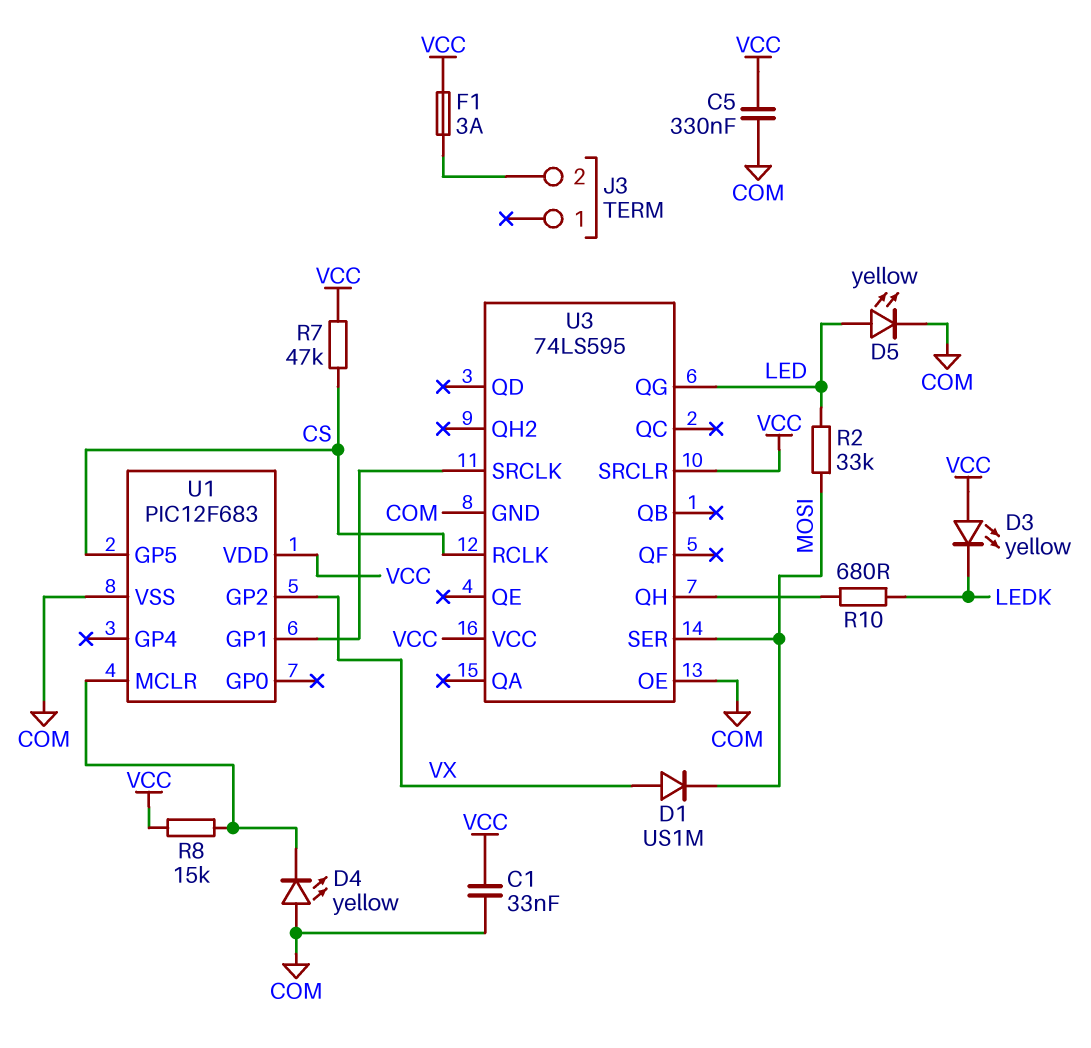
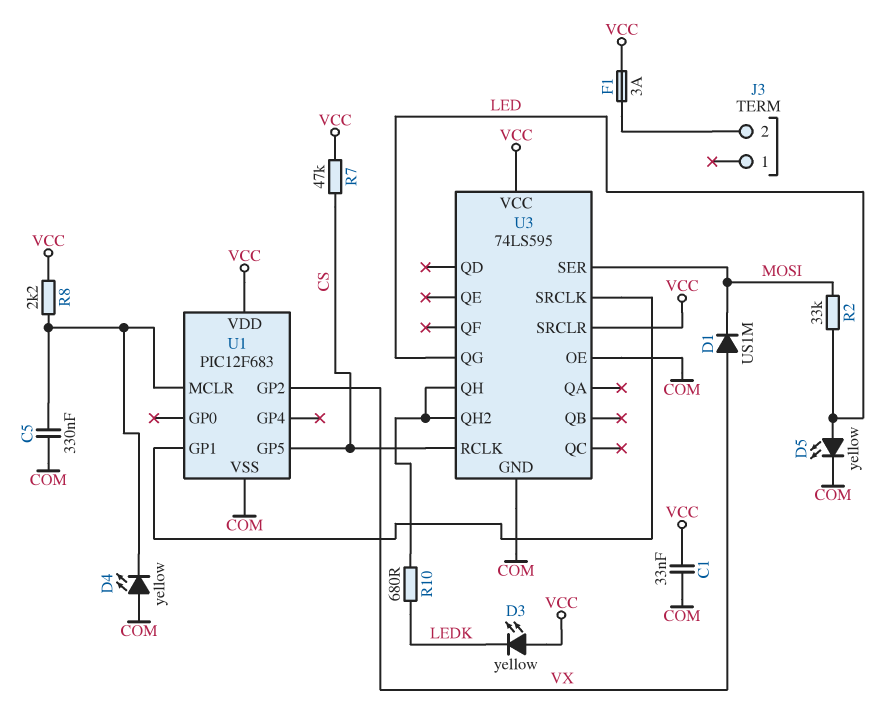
C5: 330nF (COM, VCC) -> 330nF (COM, U1/MCLR)
R8: 15k (U1/MCLR, VCC) -> 2.2k (U1/MCLR, VCC)
U3 pin QH2: none -> U3/QH

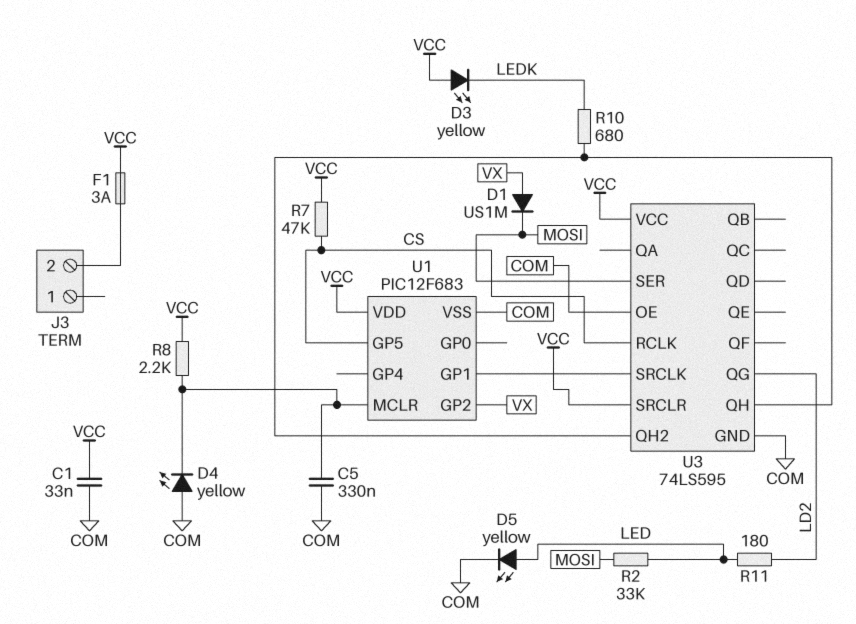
R11: none -> 180 (LD2, LED)
U3 pin QG: LED -> LD2

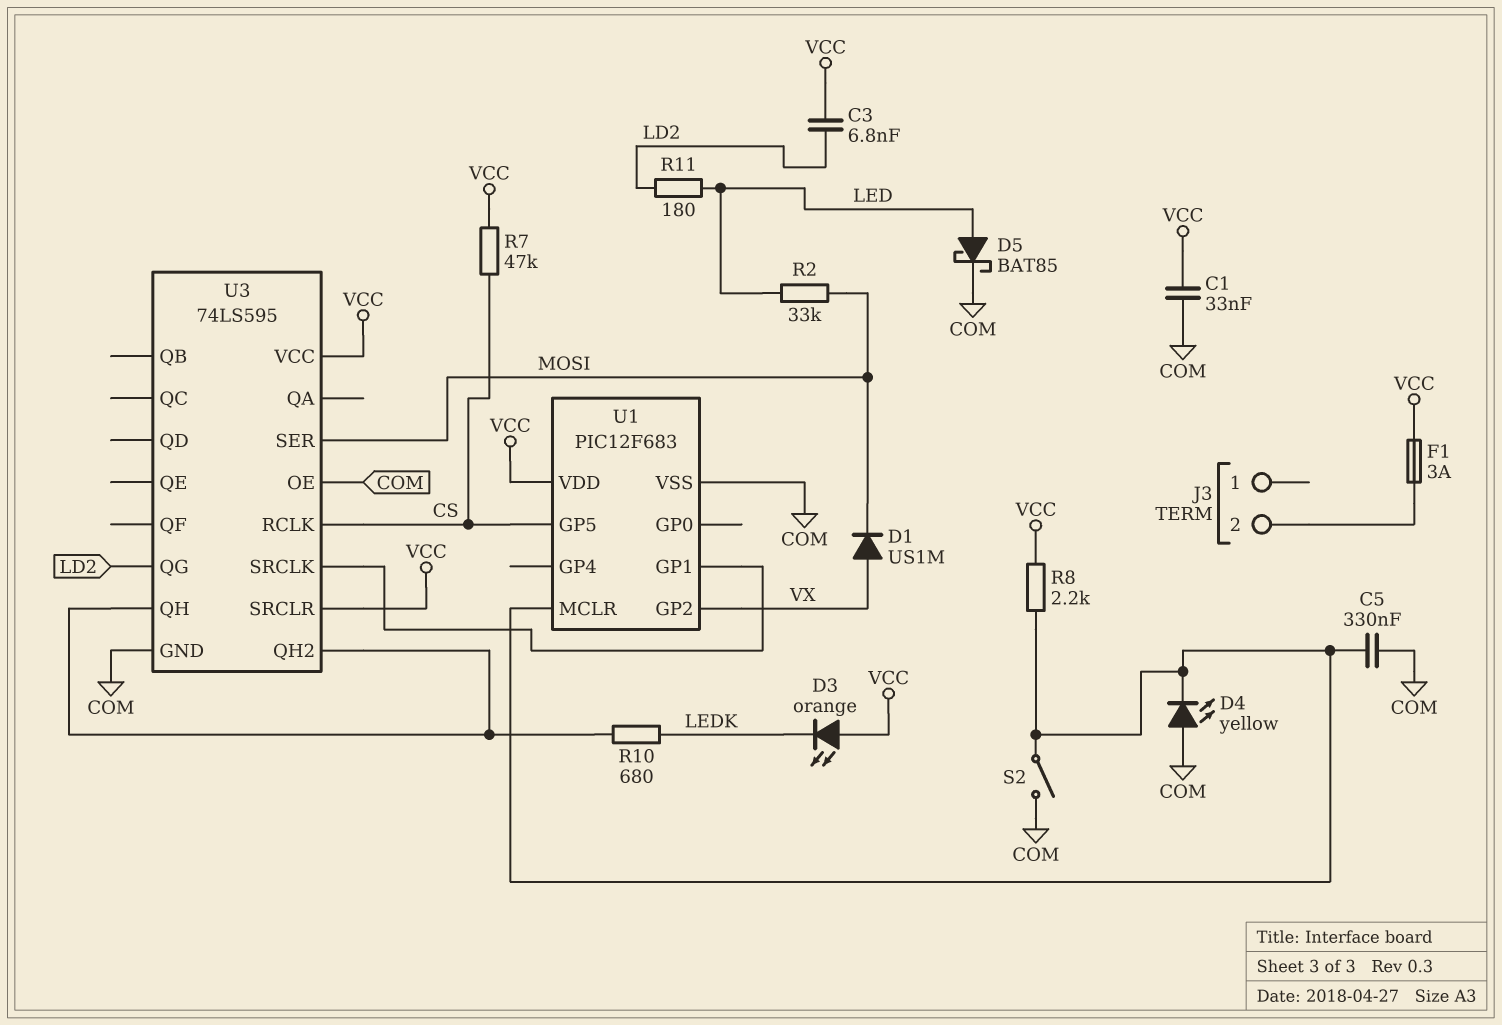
C3: none -> 6.8nF (LD2, VCC)
D3: LED yellow (A VCC, K LEDK) -> LED orange (A VCC, K LEDK)
D5: LED yellow (A LED, K COM) -> schottky BAT85 (A LED, K COM)
S2: none -> switch (COM, U1/MCLR)

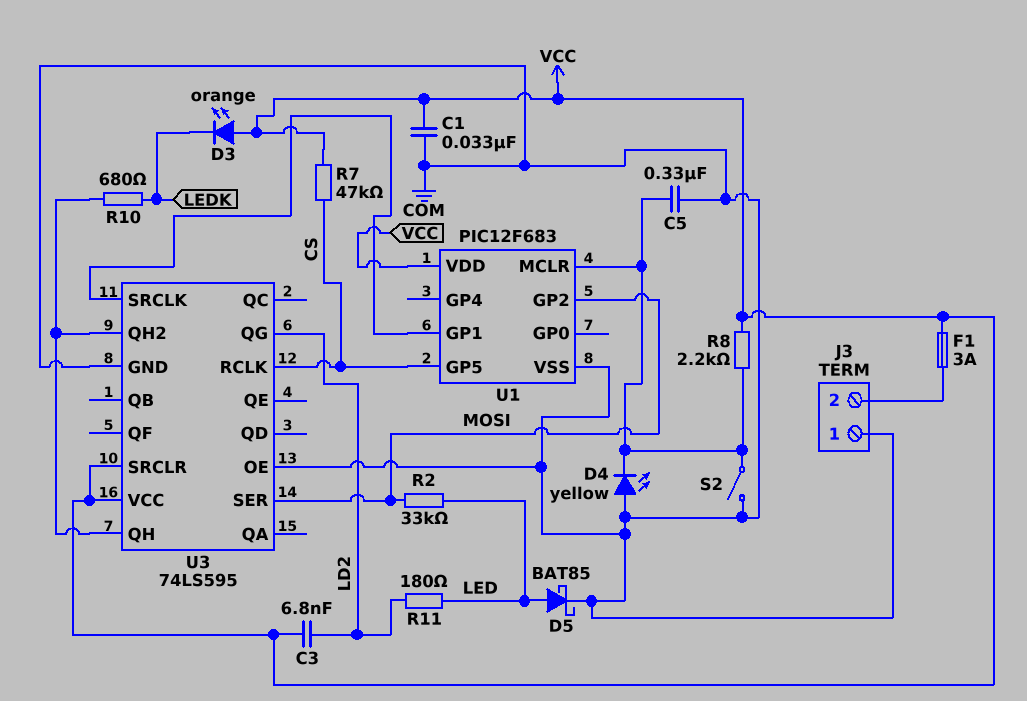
D1: diode US1M (A VX, K MOSI) -> none
J3 pin 1: none -> COM
U1 pin GP2: VX -> MOSI

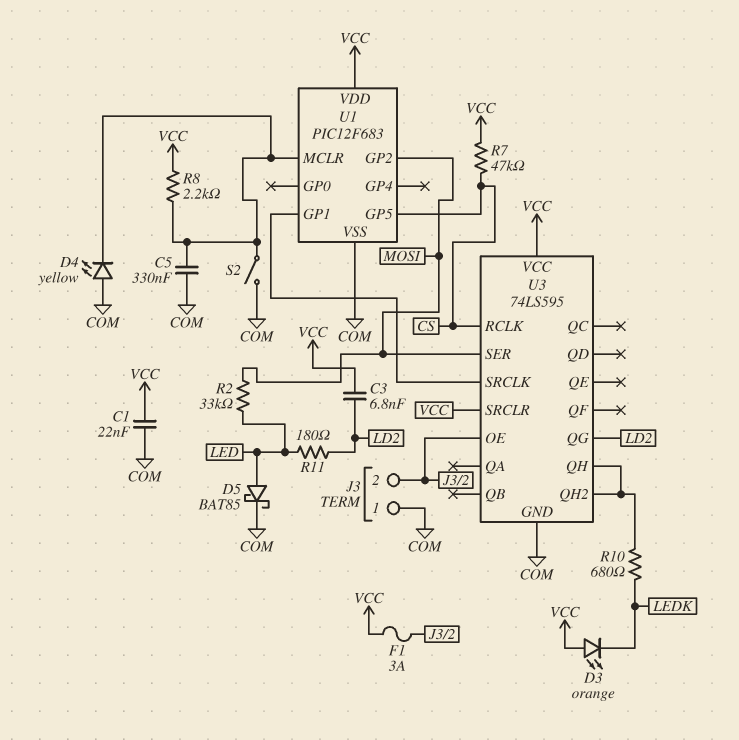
C1: 33nF (COM, VCC) -> 22nF (COM, VCC)
U3 pin OE: COM -> J3/2

